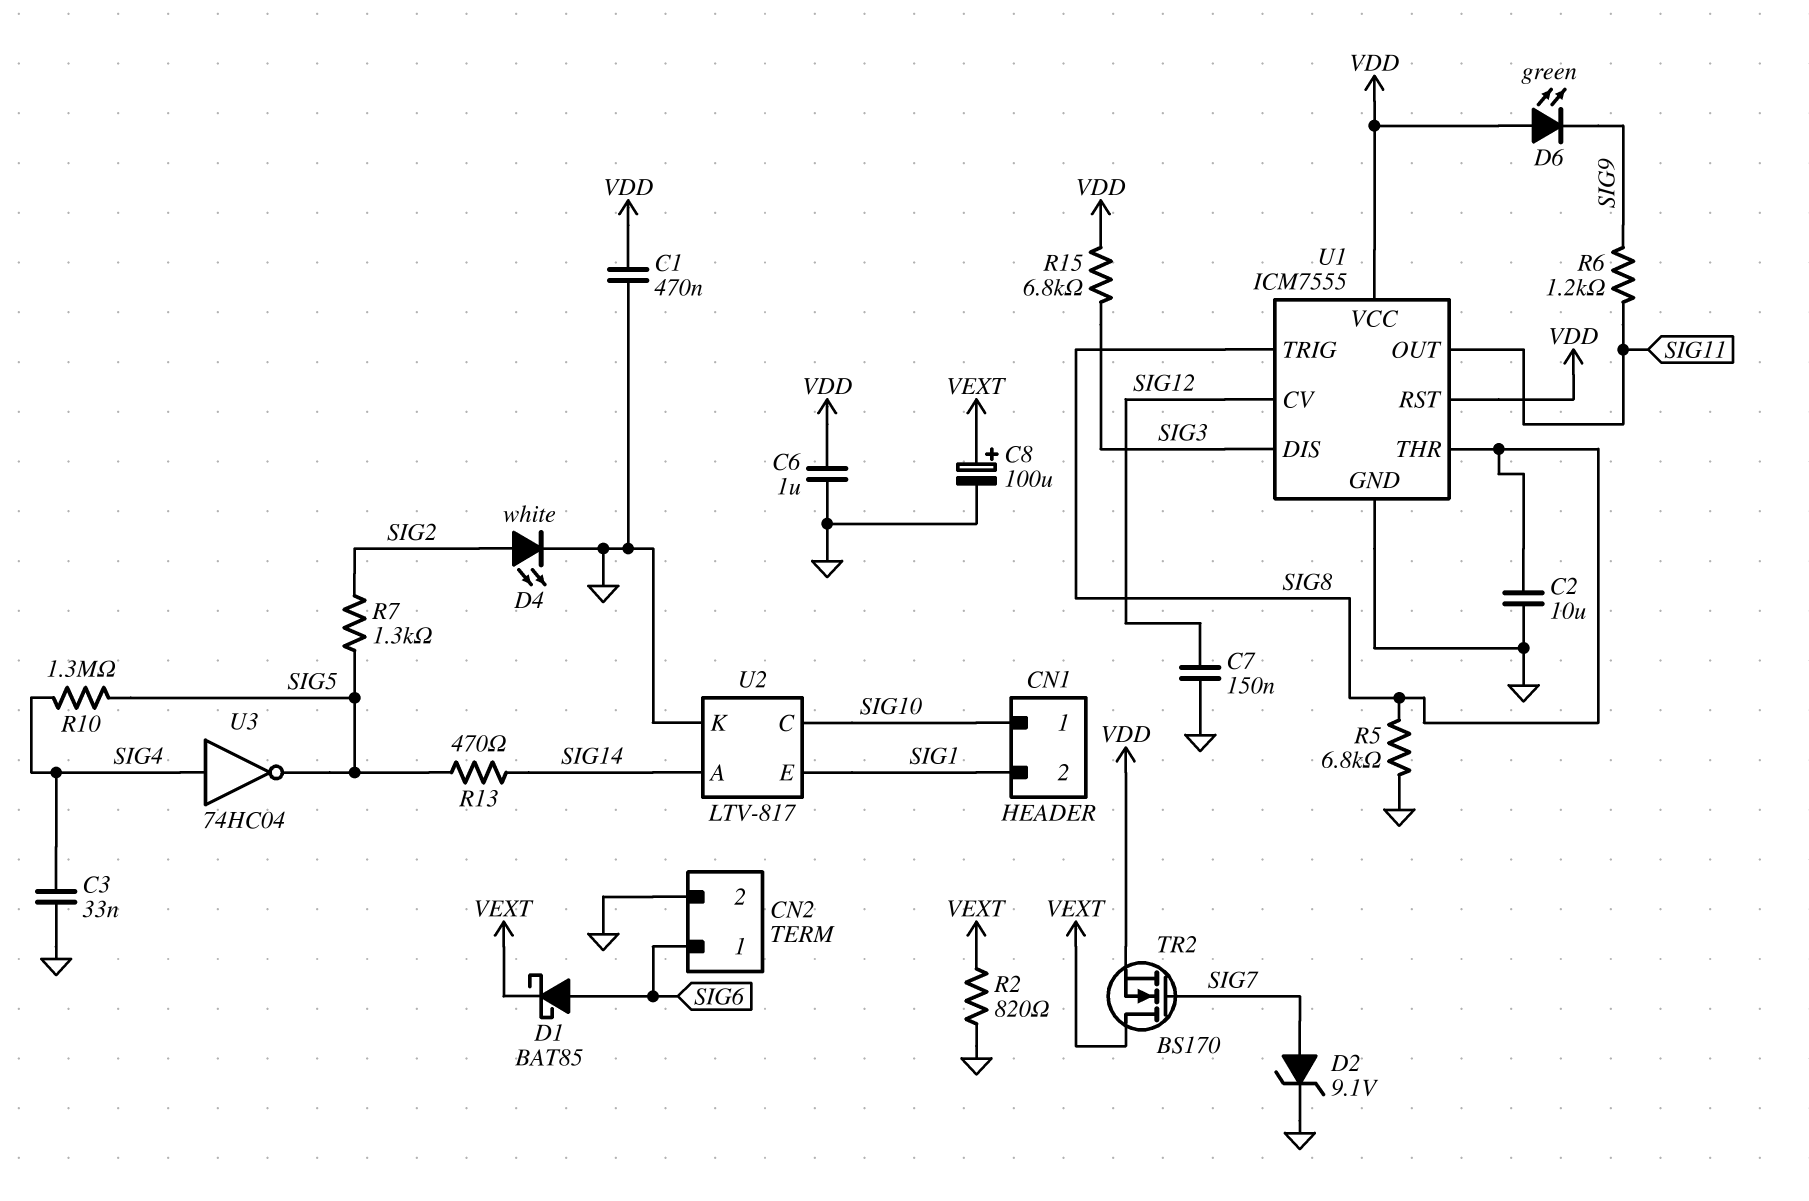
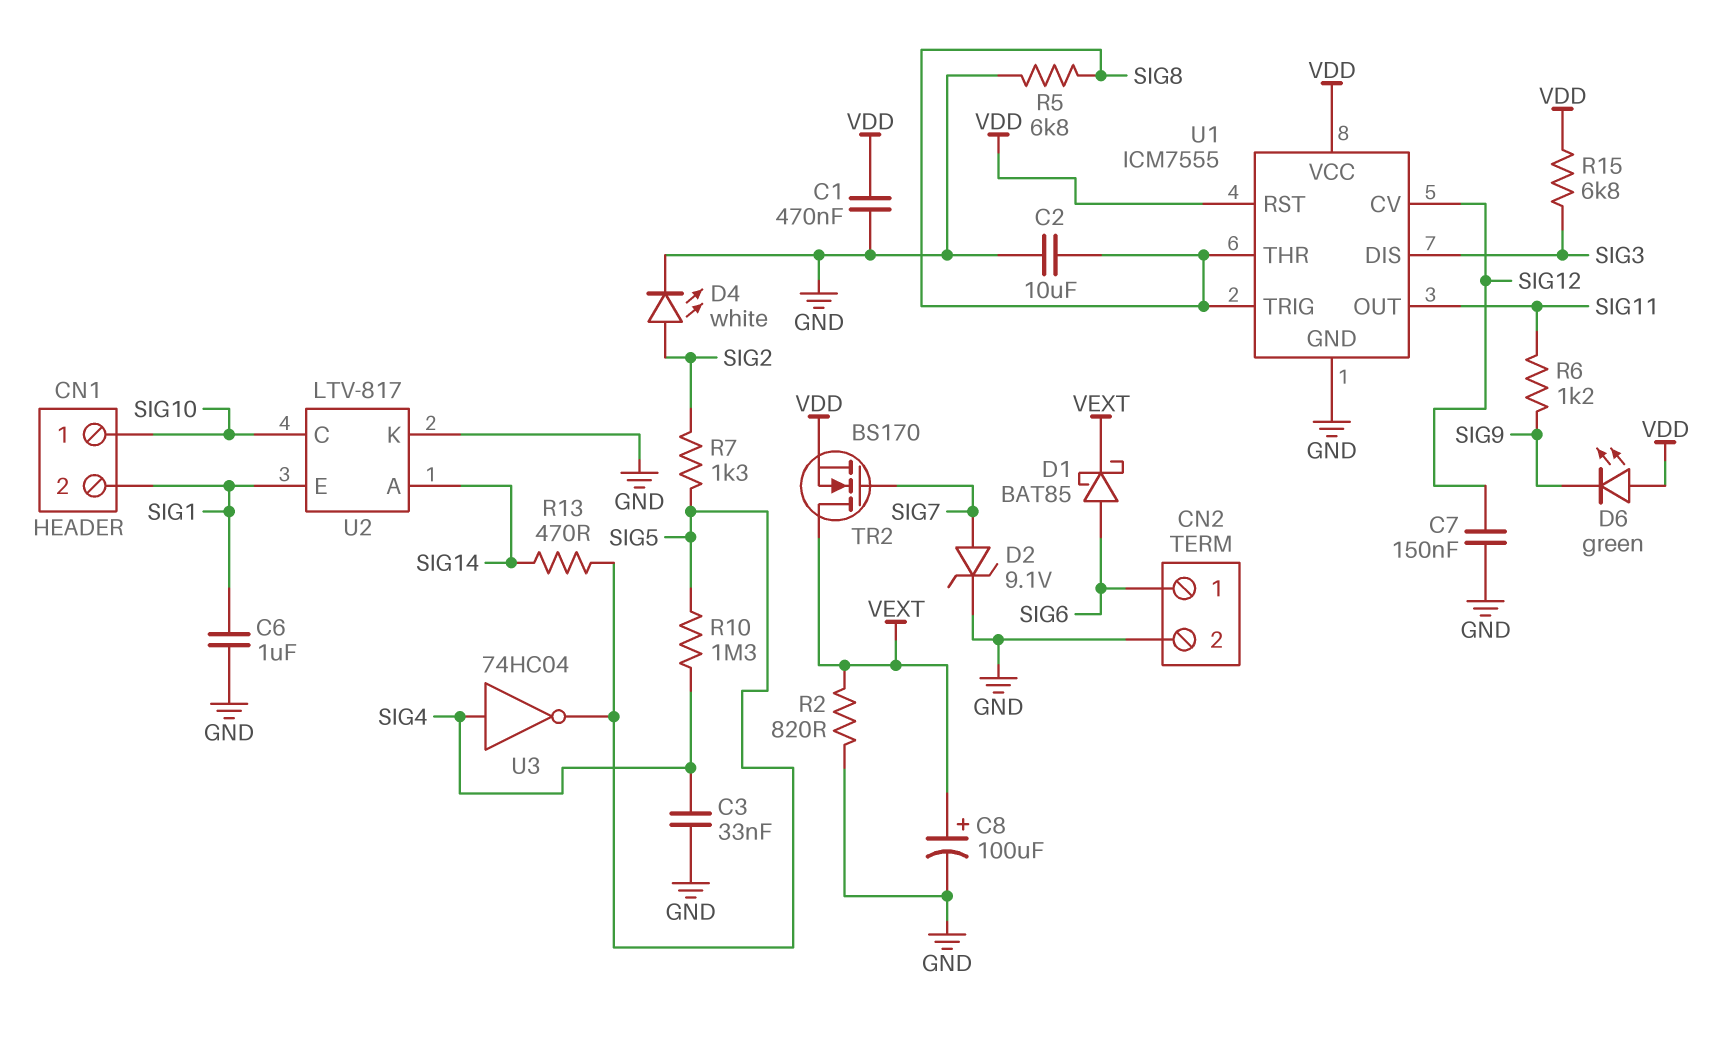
C6: 1uF (GND, VDD) -> 1uF (GND, SIG1)

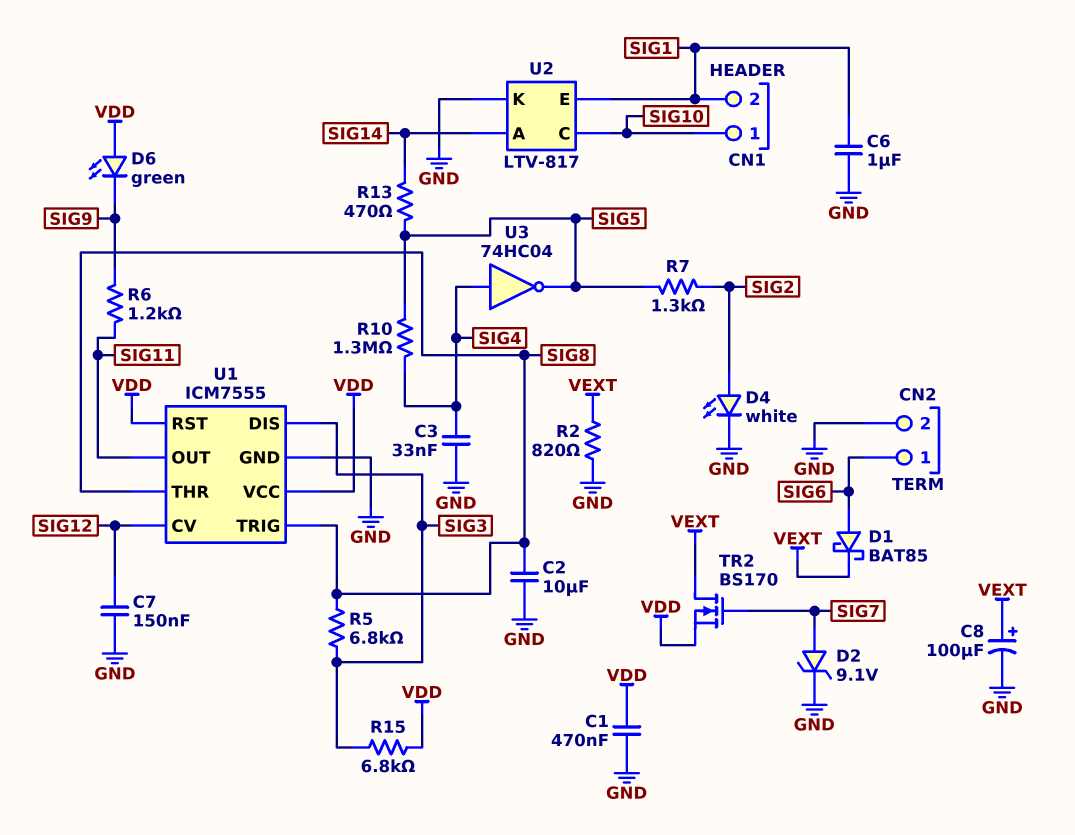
R5: 6.8k (GND, SIG8) -> 6.8k (SIG3, SIG8)

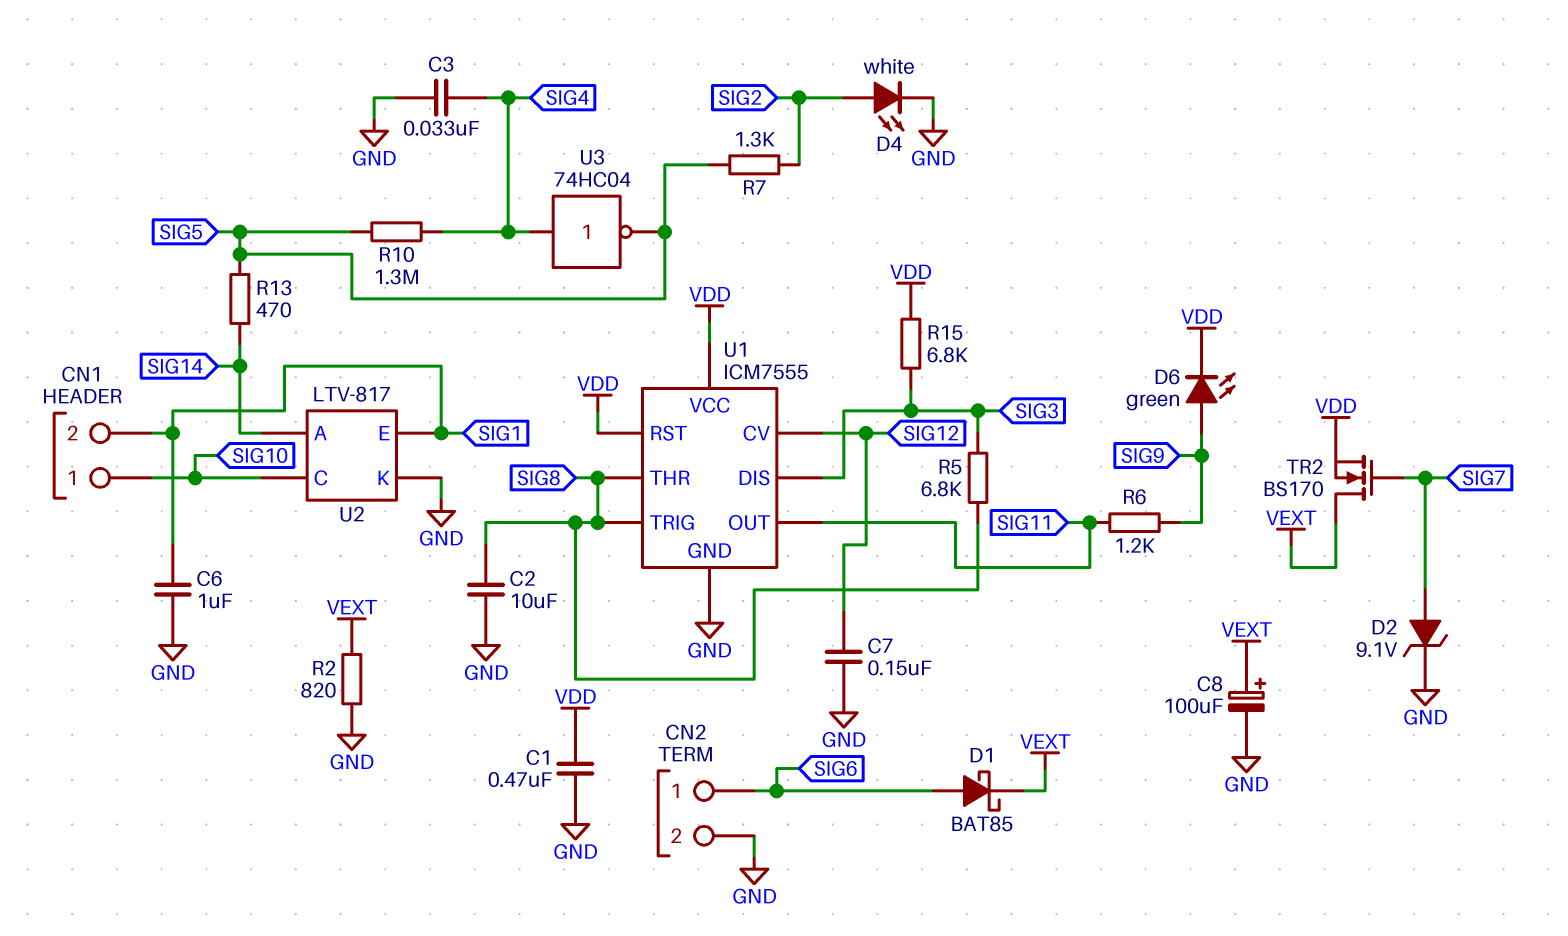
D6: LED green (A VDD, K SIG9) -> LED green (A SIG9, K VDD)

